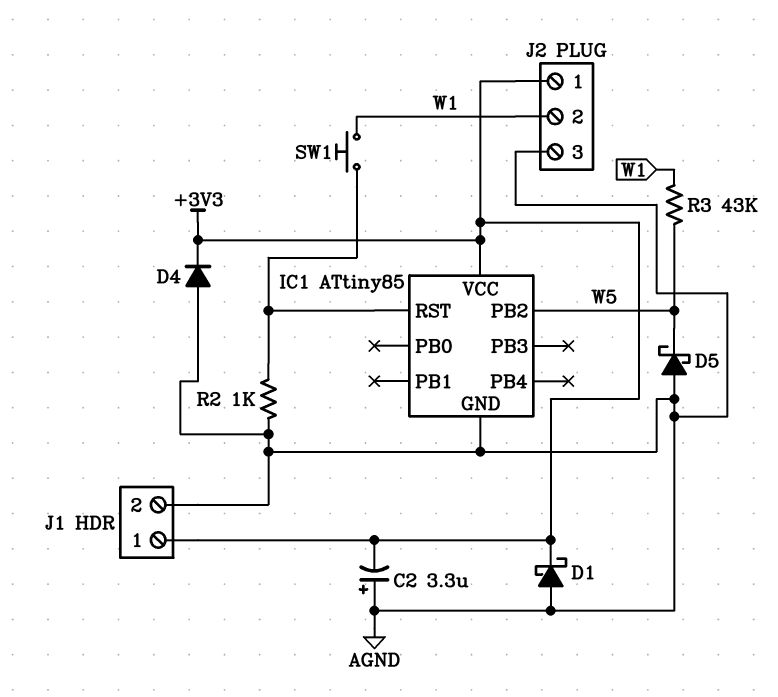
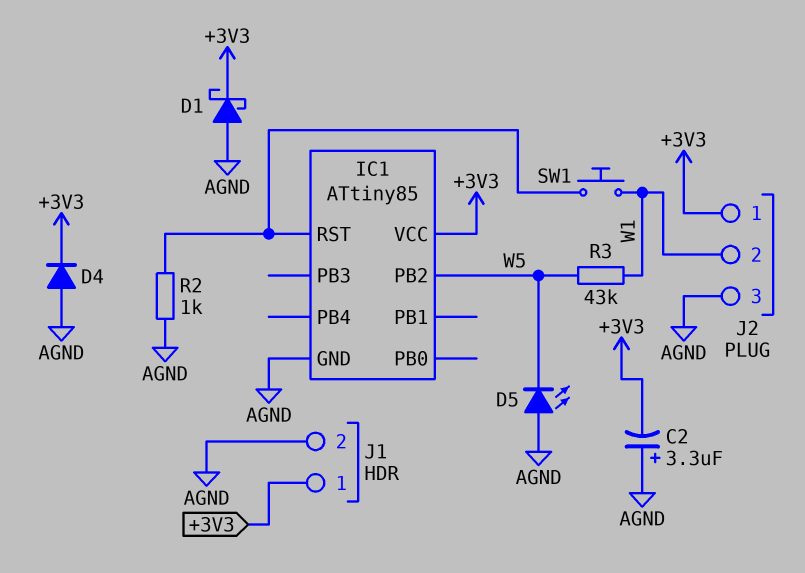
D5: schottky (A AGND, K W5) -> LED (A AGND, K W5)

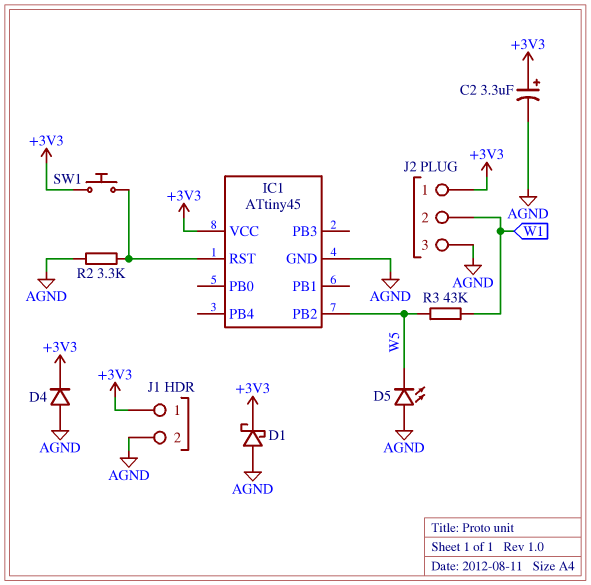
C2: 3.3uF (plus AGND, minus +3V3) -> 3.3uF (plus +3V3, minus AGND)
IC1: ATtiny85 -> ATtiny45
R2: 1k (AGND, IC1/RST) -> 3.3k (AGND, IC1/RST)
SW1: button (IC1/RST, W1) -> button (+3V3, IC1/RST)

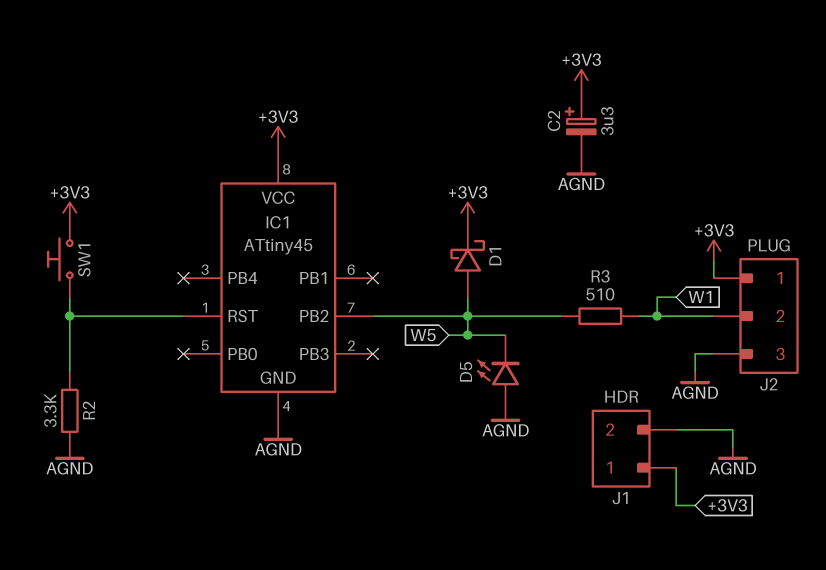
D1: schottky (A AGND, K +3V3) -> schottky (A W5, K +3V3)
D4: diode (A AGND, K +3V3) -> none
R3: 43k (W1, W5) -> 510 (W1, W5)

